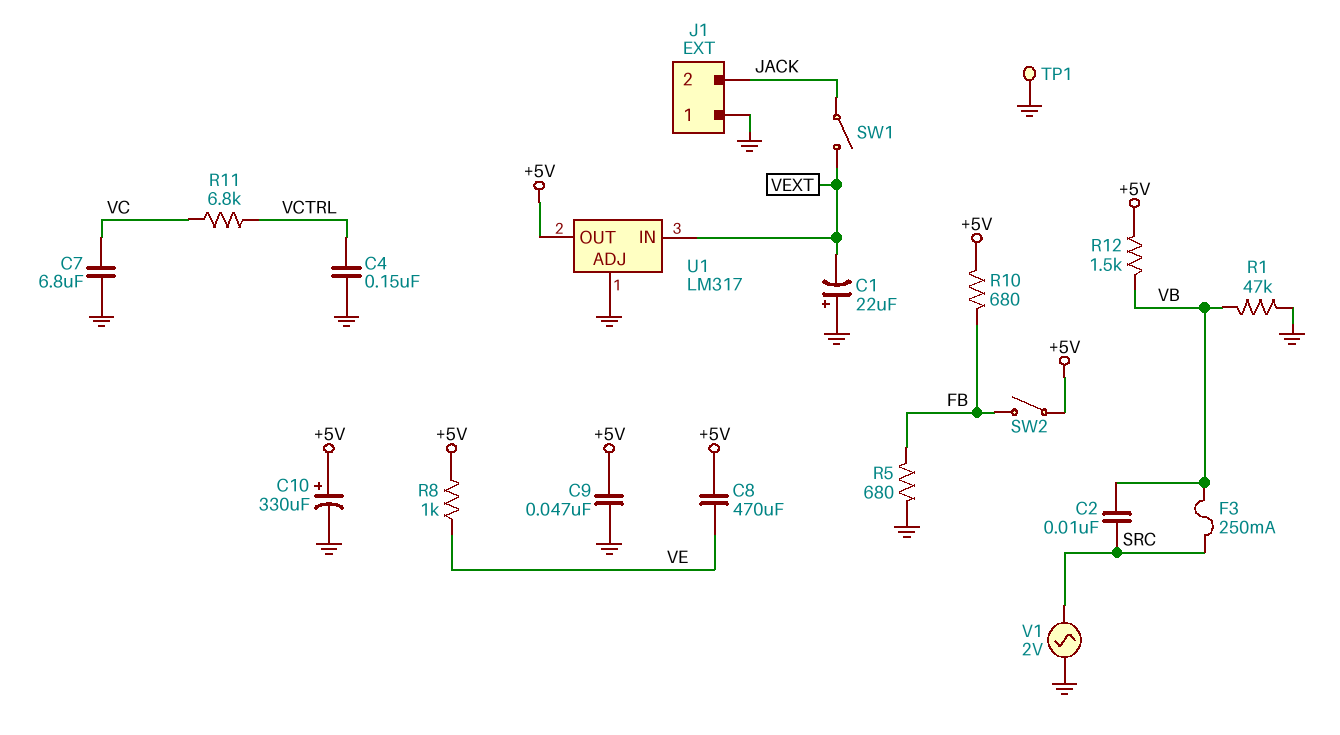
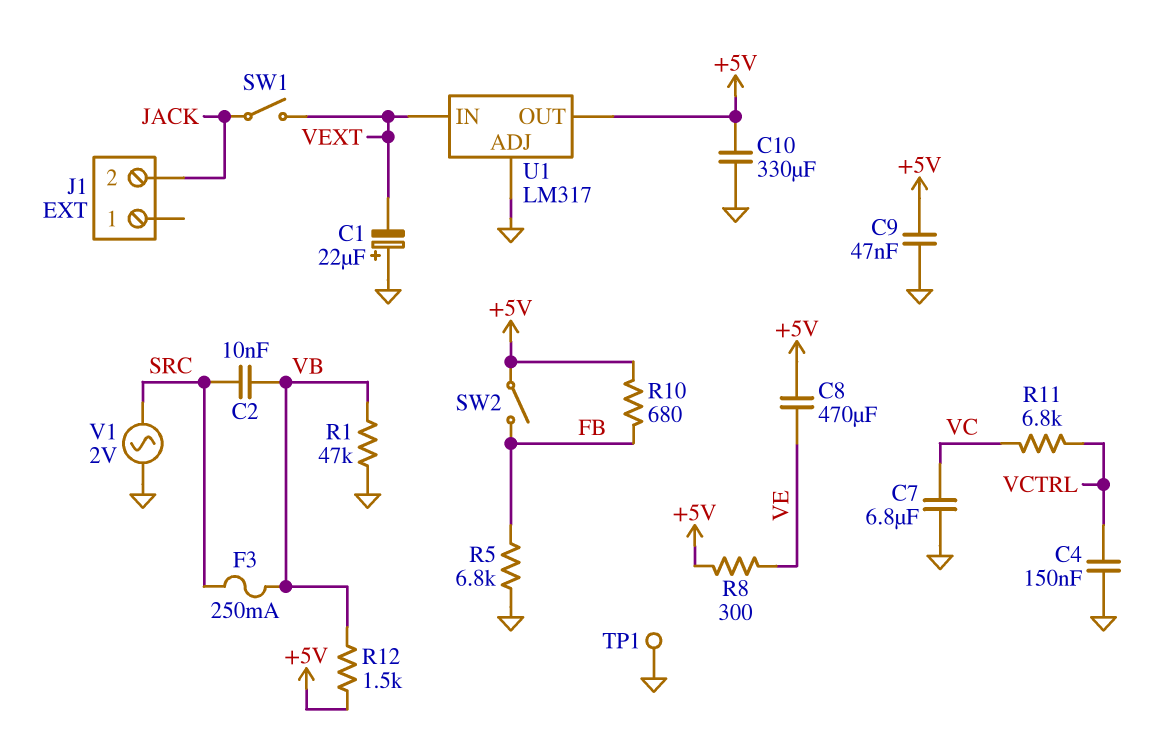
C10: 330uF (plus +5V, minus GND) -> 330uF (+5V, GND)
J1 pin 1: GND -> none
R5: 680 (FB, GND) -> 6.8k (FB, GND)
R8: 1k (+5V, VE) -> 300 (+5V, VE)

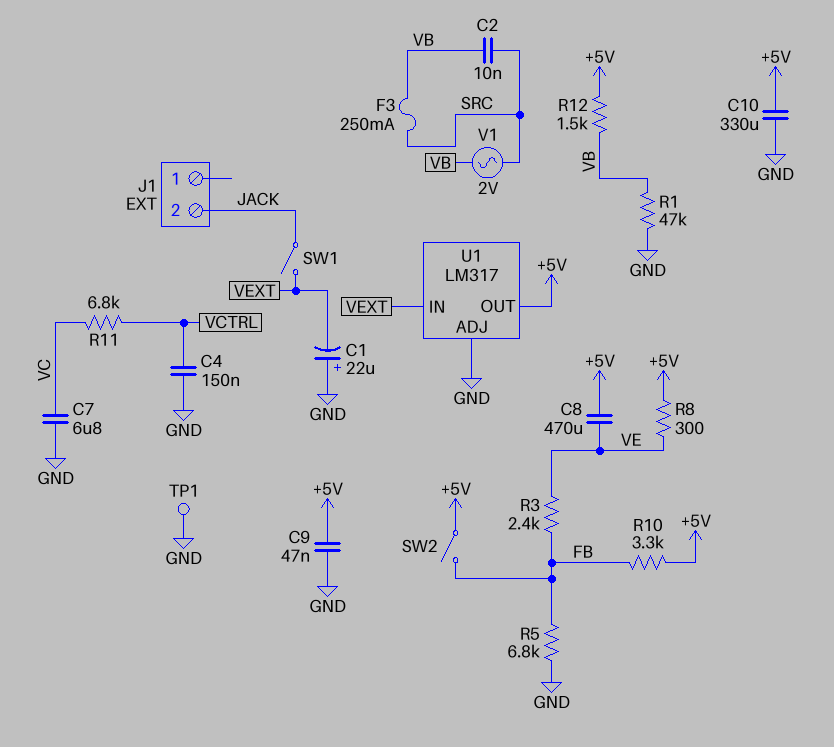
R3: none -> 2.4k (FB, VE)
R10: 680 (+5V, FB) -> 3.3k (+5V, FB)
V1: AC 2V (GND, SRC) -> AC 2V (SRC, VB)

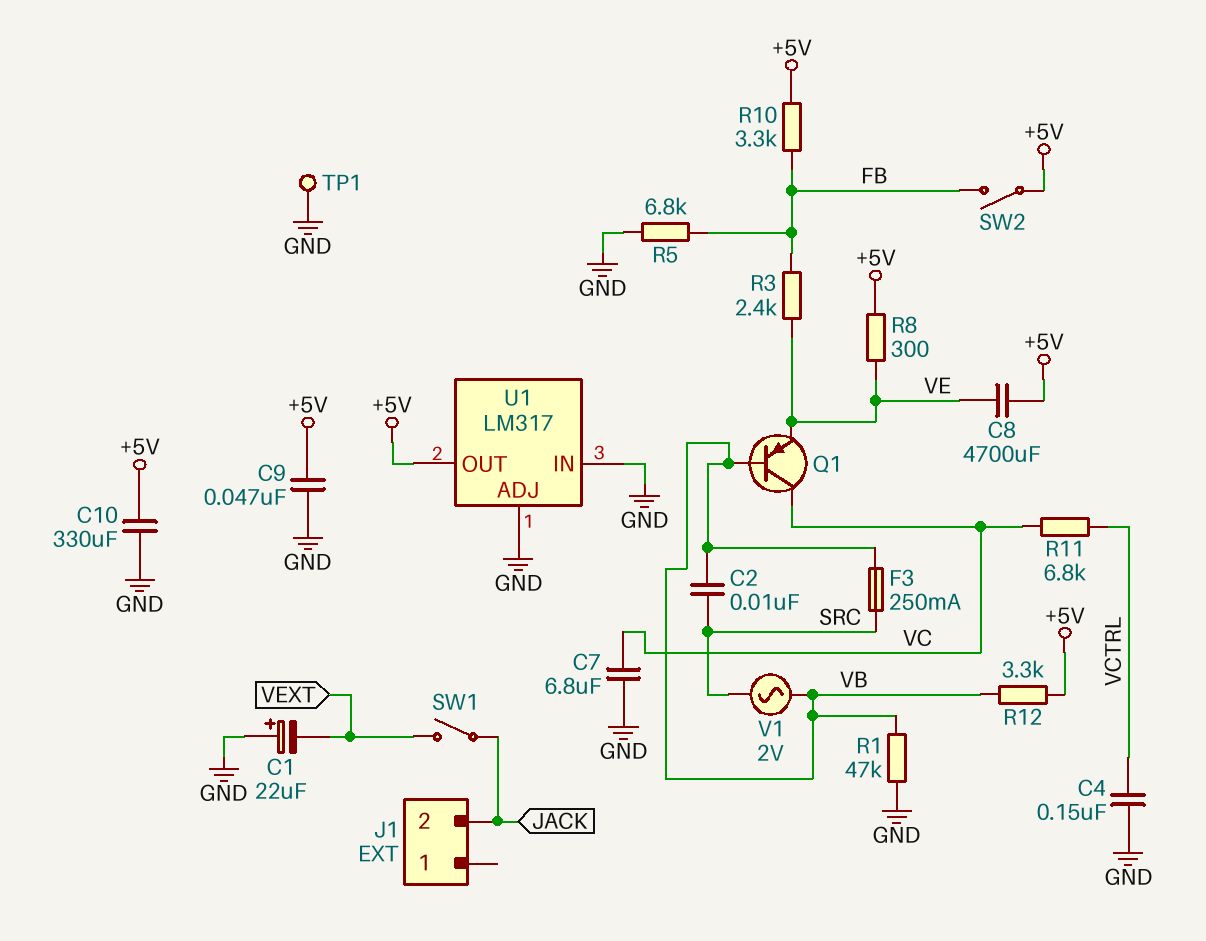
C8: 470uF (+5V, VE) -> 4700uF (+5V, VE)
Q1: none -> PNP (B VB, C VC, E VE)
R12: 1.5k (+5V, VB) -> 3.3k (+5V, VB)
U1 pin IN: VEXT -> GND

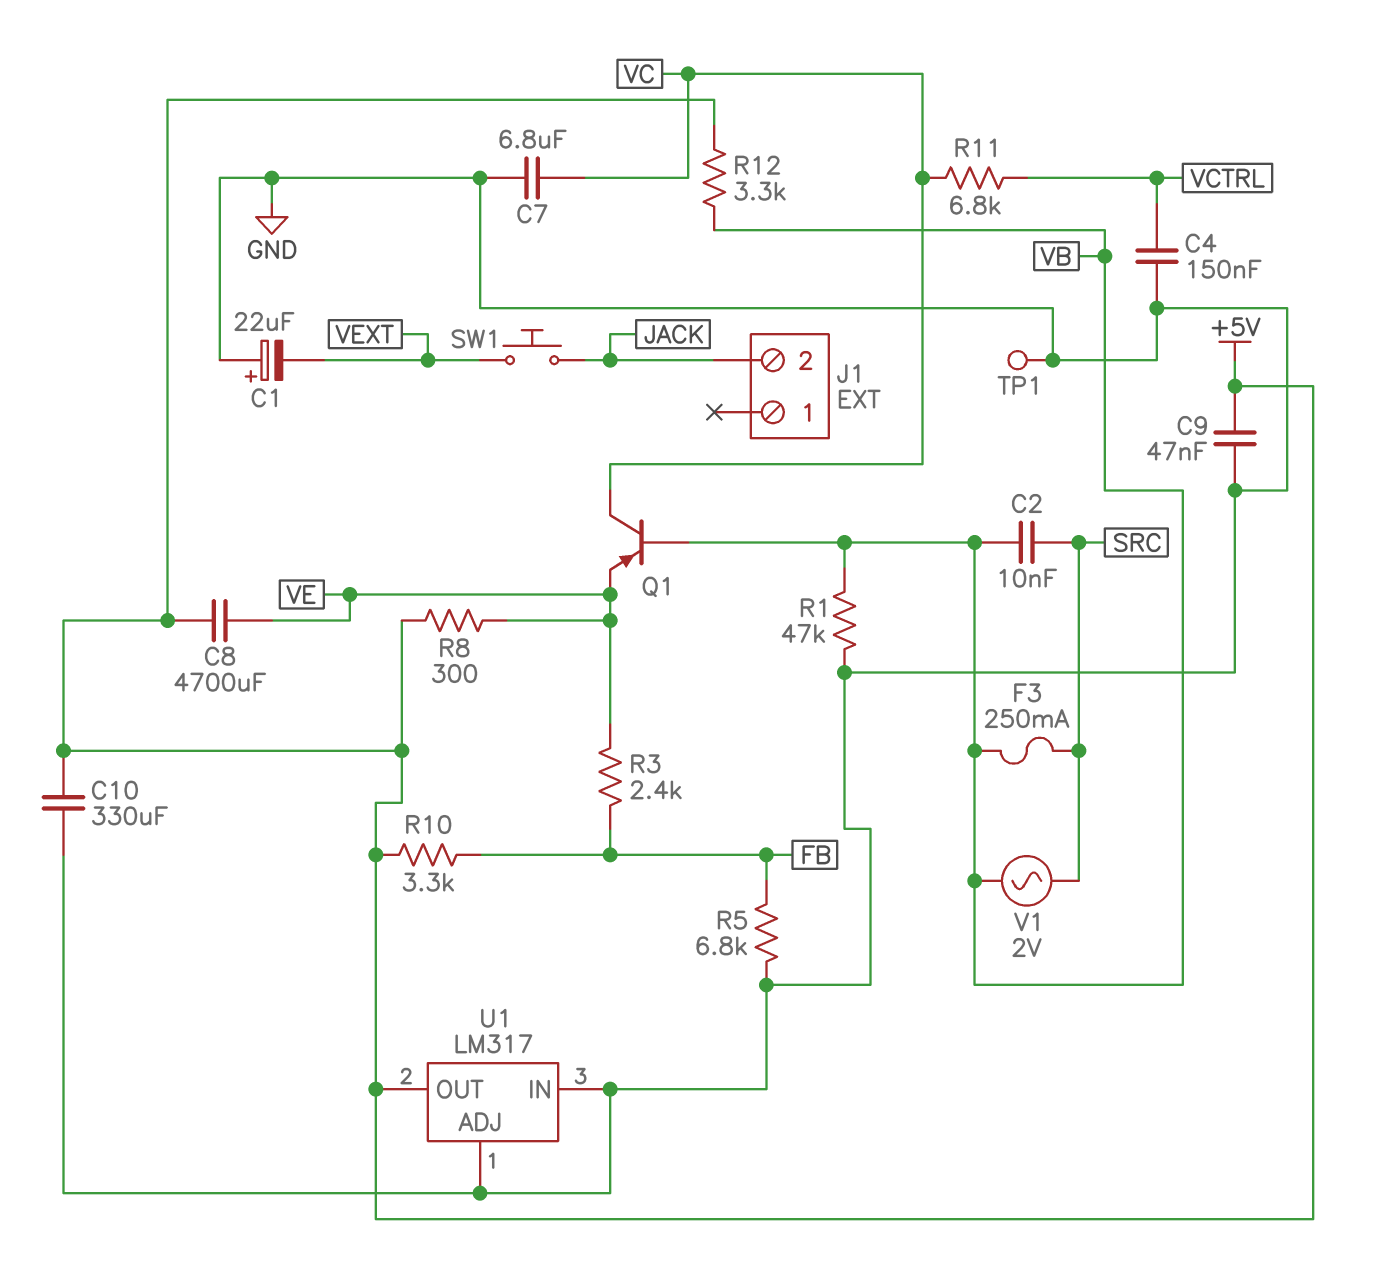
SW1: switch (JACK, VEXT) -> button (JACK, VEXT)
SW2: switch (+5V, FB) -> none

